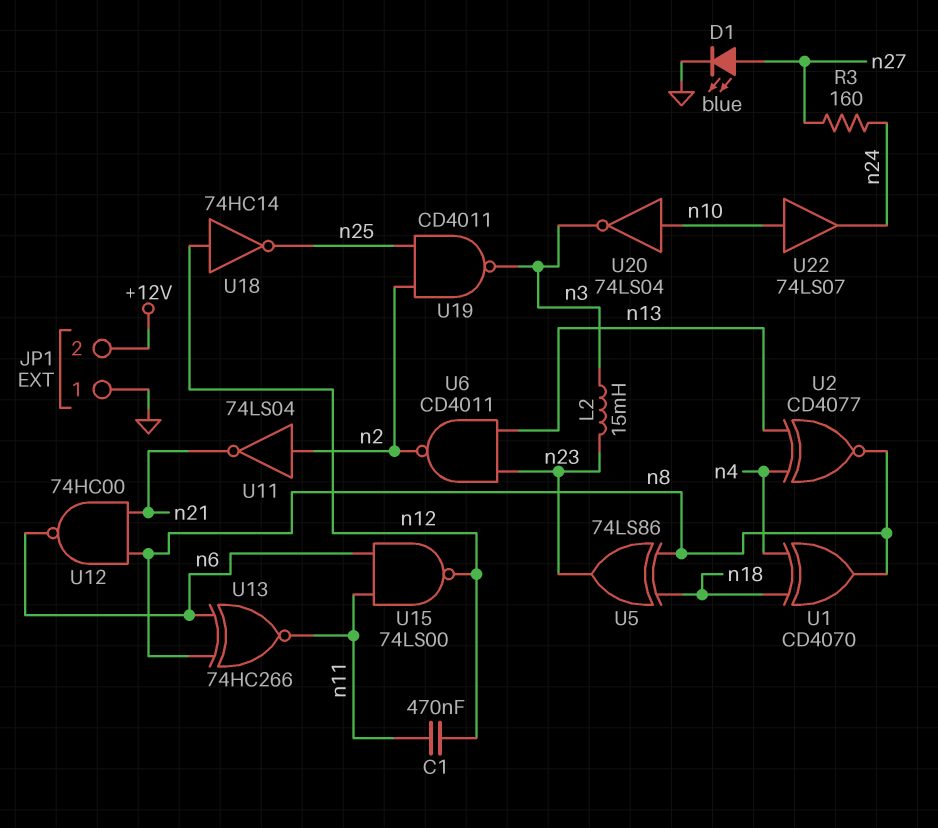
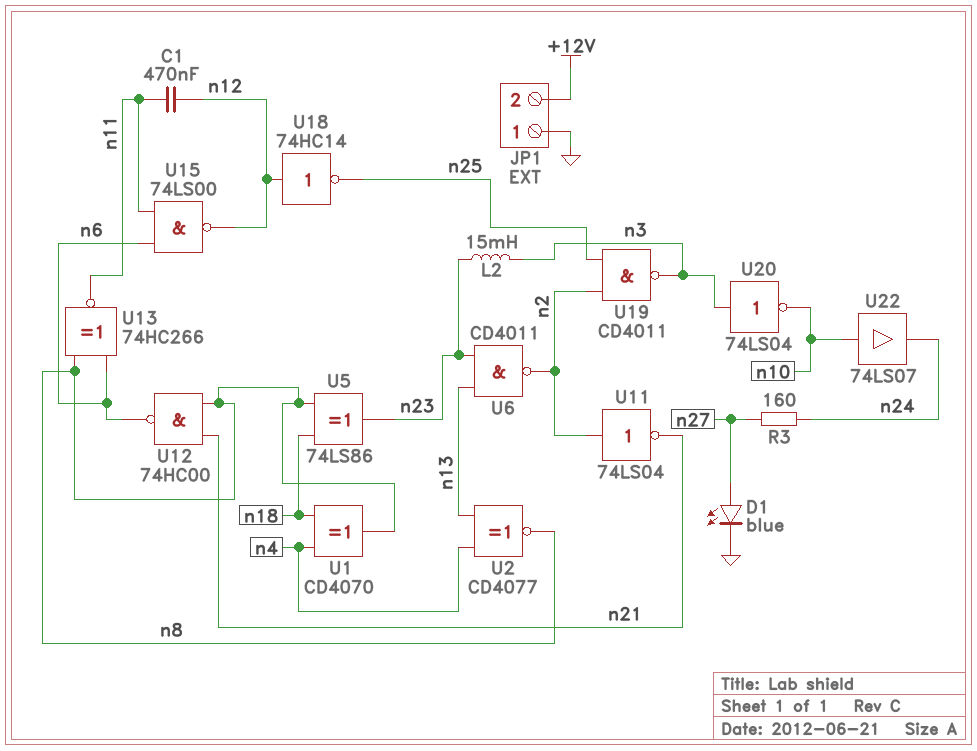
U20: NOT 74LS04 (in n10, out n3) -> NOT 74LS04 (in n3, out n10)

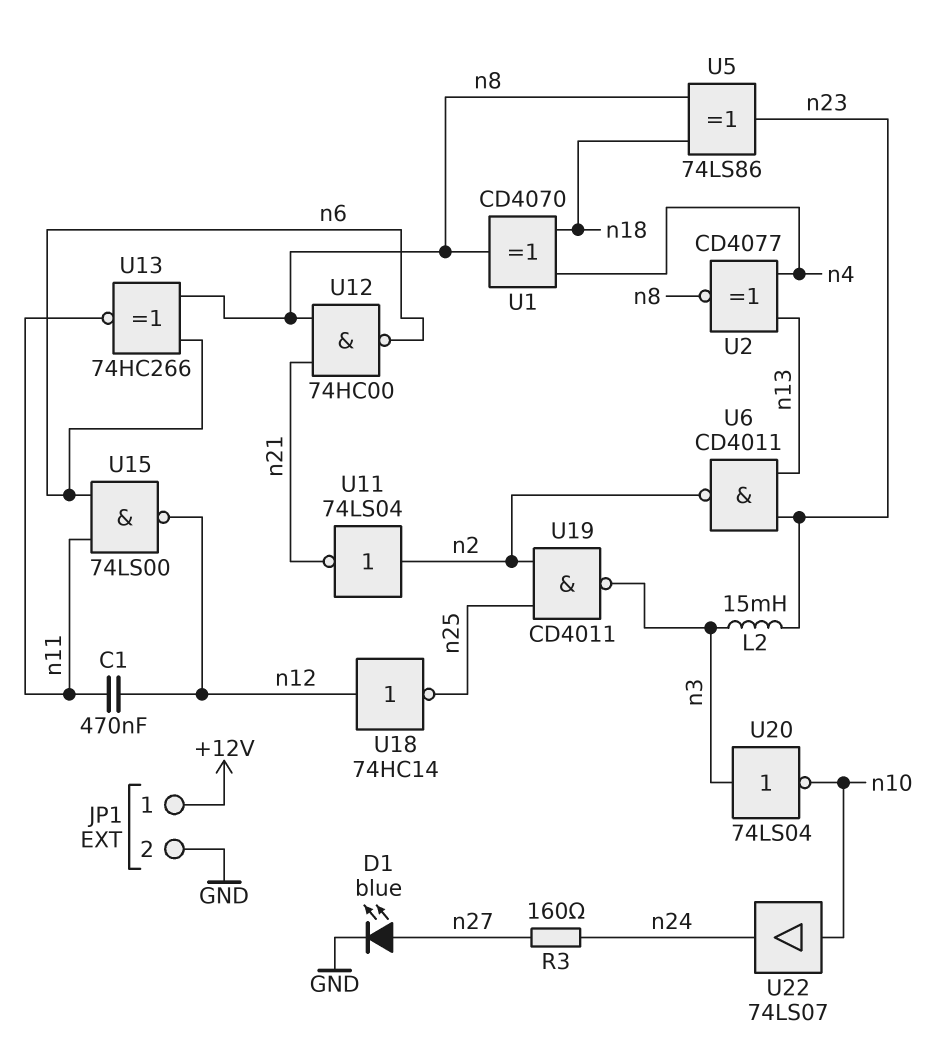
JP1 pin 1: GND -> +12V
JP1 pin 2: +12V -> GND

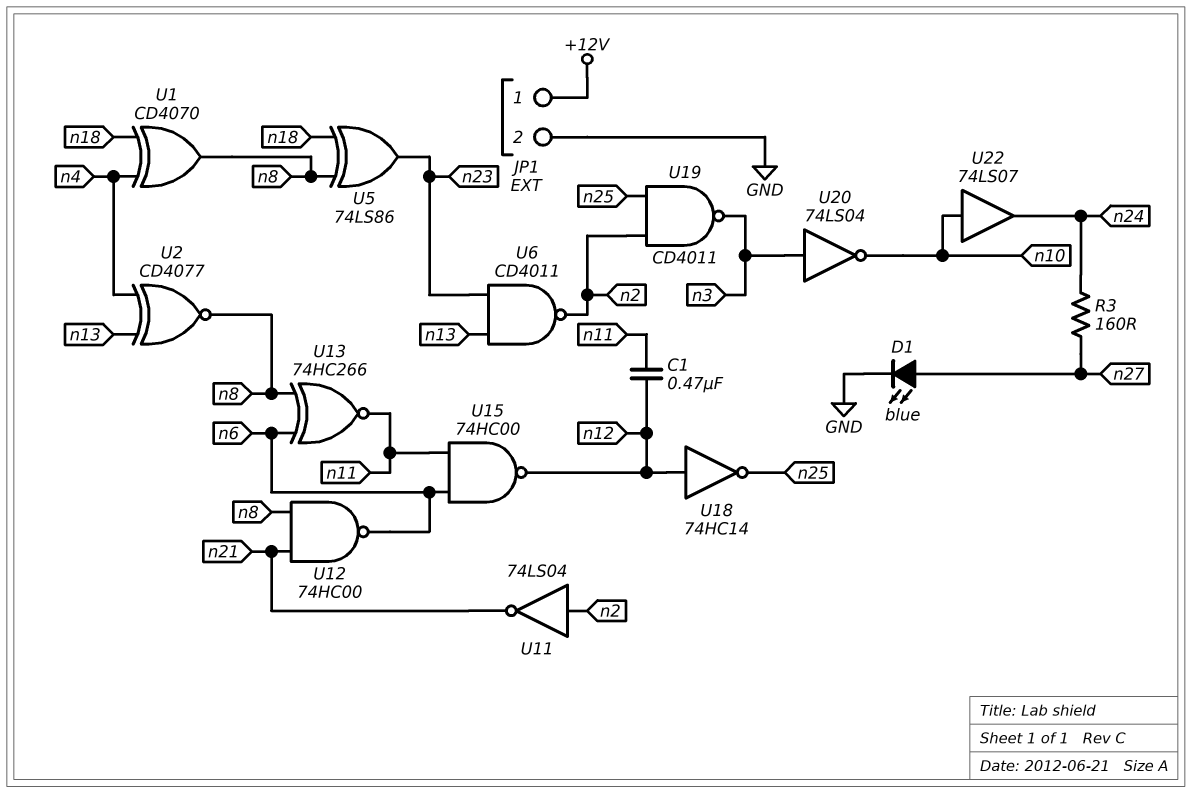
L2: 15mH (n3, n23) -> none
U15: NAND 74LS00 (in n6, in n11, out n12) -> NAND 74HC00 (in n6, in n11, out n12)

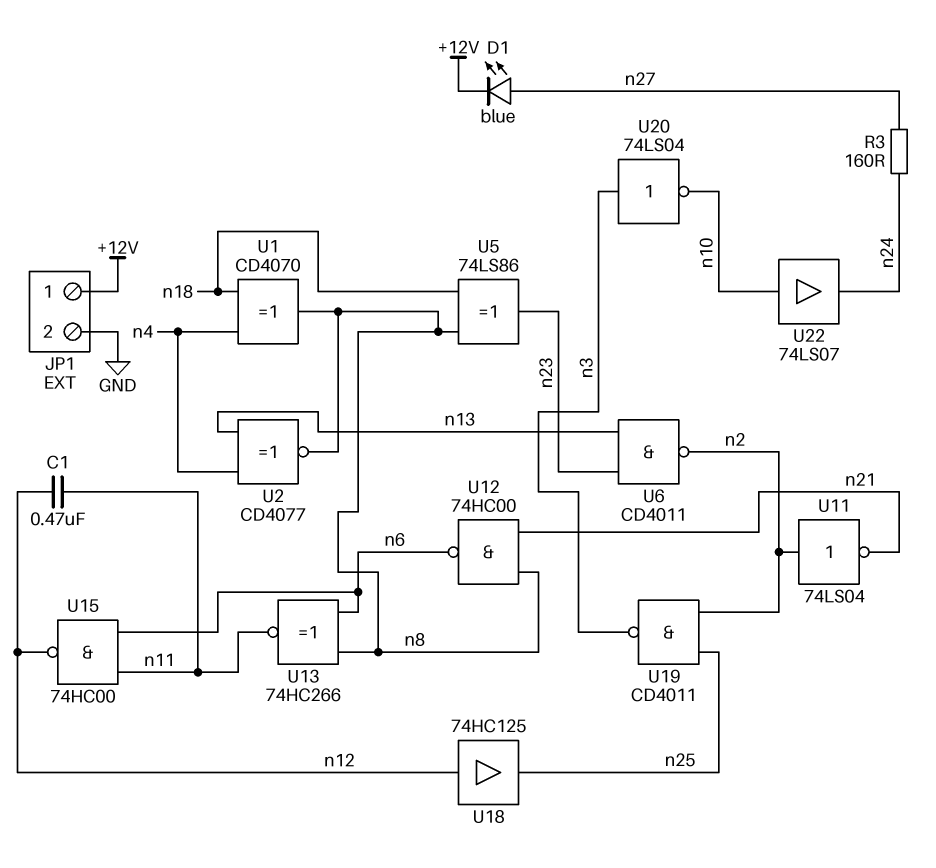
D1: LED blue (A n27, K GND) -> LED blue (A n27, K +12V)
U18: NOT 74HC14 (in n12, out n25) -> buffer 74HC125 (in n12, out n25)

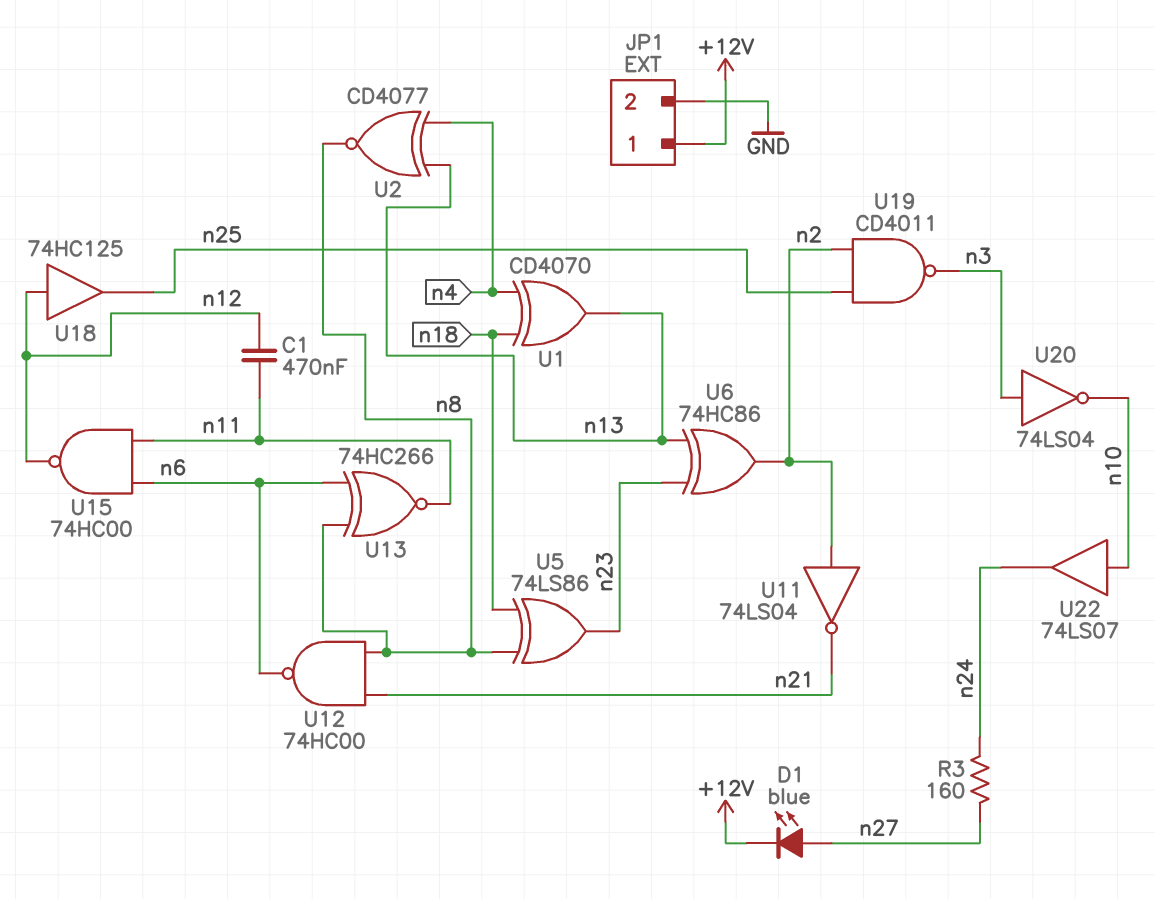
U1: XOR CD4070 (in n4, in n18, out n8) -> XOR CD4070 (in n4, in n18, out n13)
U6: NAND CD4011 (in n13, in n23, out n2) -> XOR 74HC86 (in n13, in n23, out n2)

